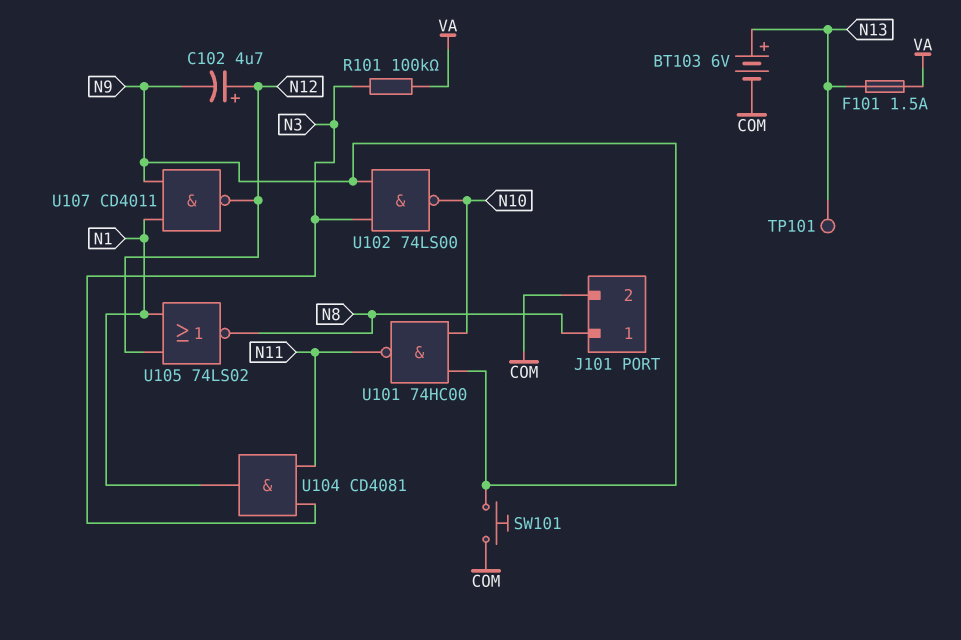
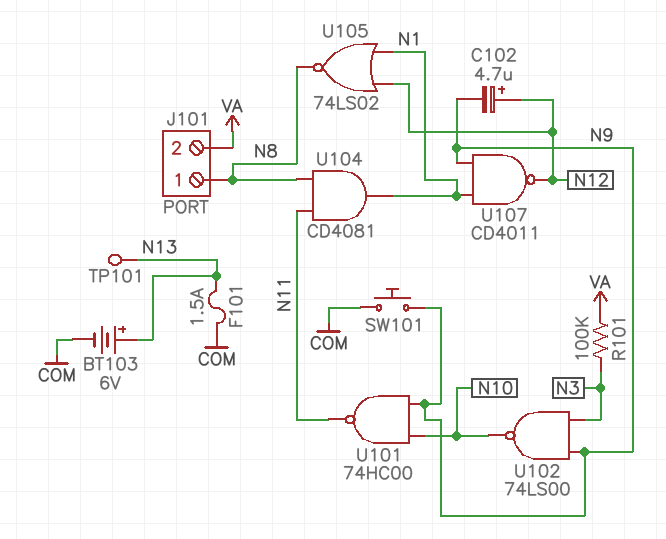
F101: 1.5A (N13, VA) -> 1.5A (COM, N13)
J101 pin 2: COM -> VA
U104: AND CD4081 (in N3, in N11, out N1) -> AND CD4081 (in N8, in N11, out N1)

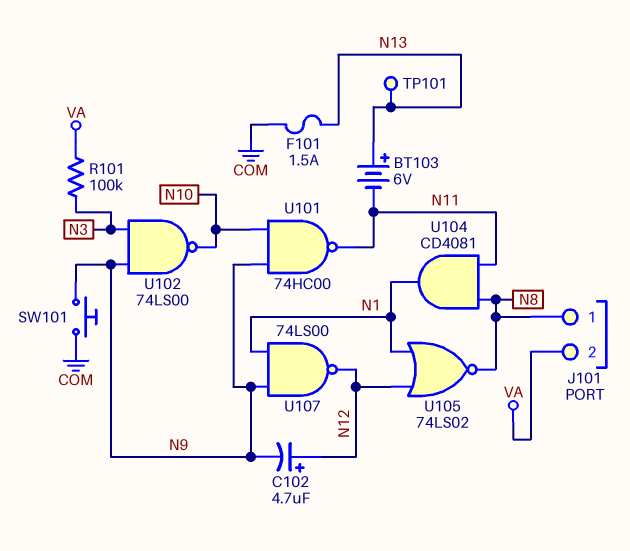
BT103: 6V (plus N13, minus COM) -> 6V (plus N13, minus N11)
U107: NAND CD4011 (in N1, in N9, out N12) -> NAND 74LS00 (in N1, in N9, out N12)

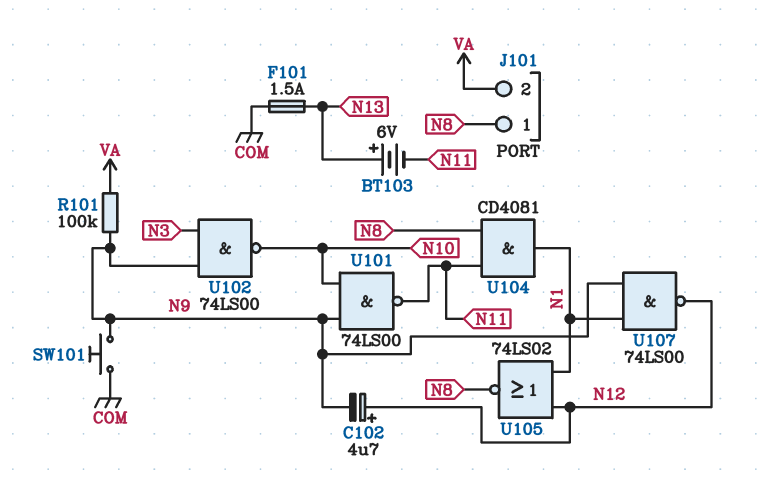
R101: 100k (N3, VA) -> 100k (N9, VA)
TP101: test point (N13) -> none
U101: NAND 74HC00 (in N9, in N10, out N11) -> NAND 74LS00 (in N9, in N10, out N11)

